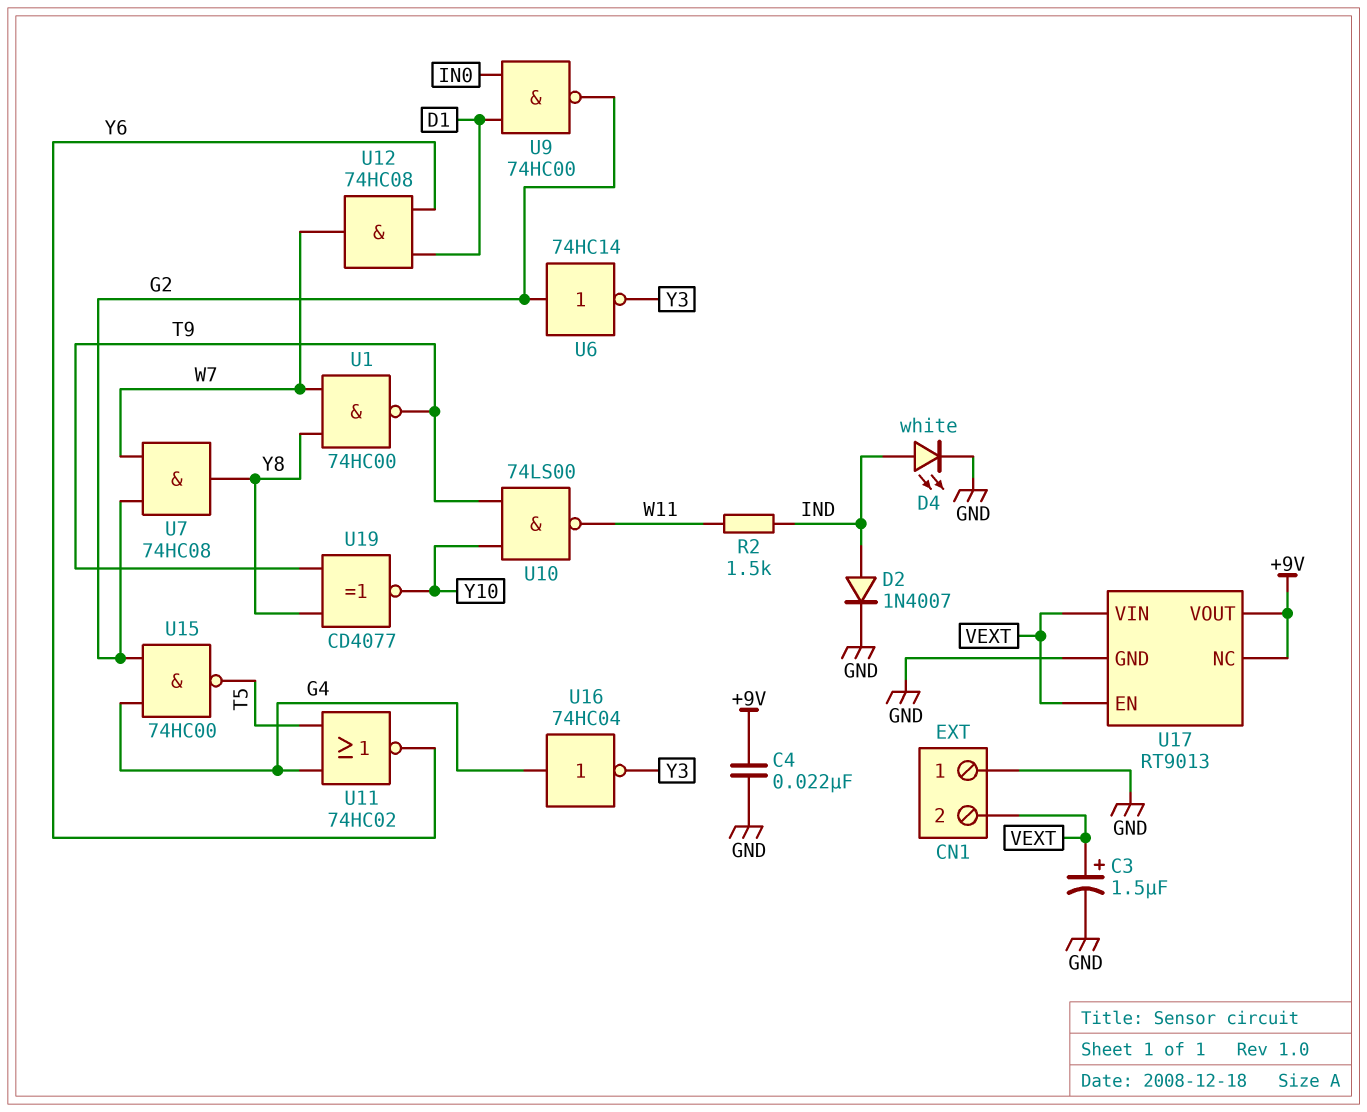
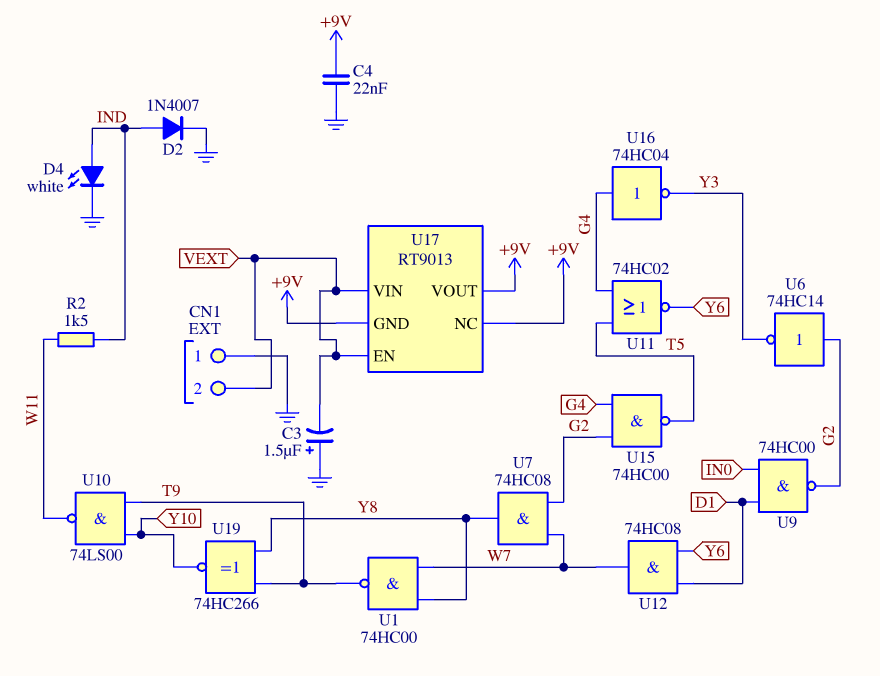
C3: 1.5uF (plus VEXT, minus GND) -> 1.5uF (plus GND, minus VEXT)
U17 pin GND: GND -> +9V
U19: XNOR CD4077 (in T9, in Y8, out Y10) -> XNOR 74HC266 (in T9, in Y8, out Y10)

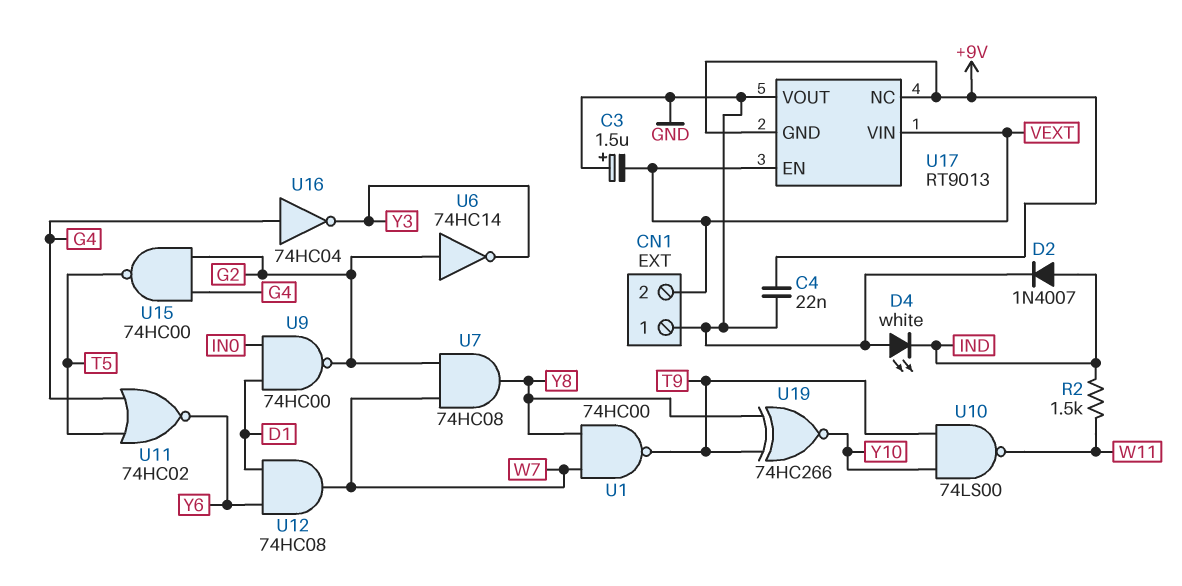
D4: LED white (A IND, K GND) -> LED white (A GND, K IND)
U17 pin VOUT: +9V -> GND

